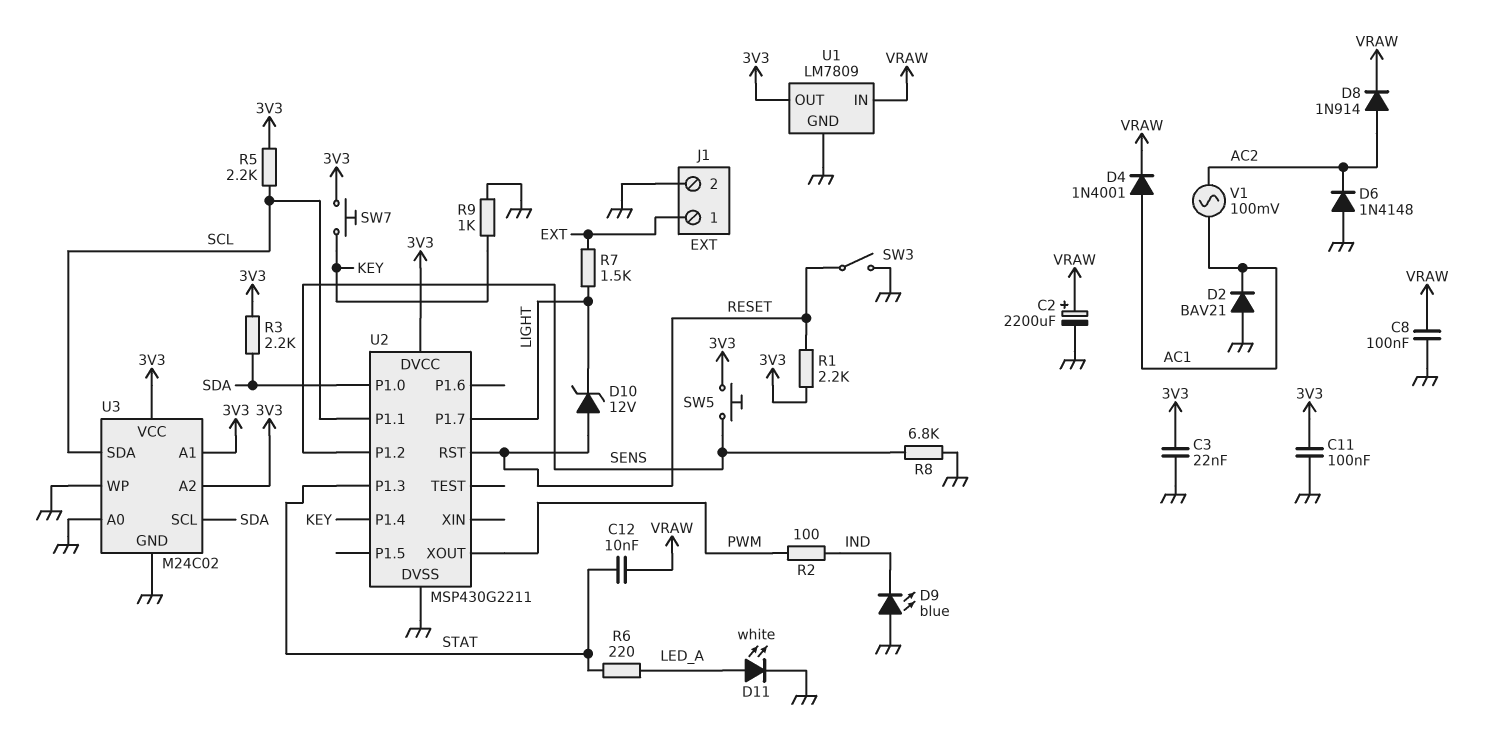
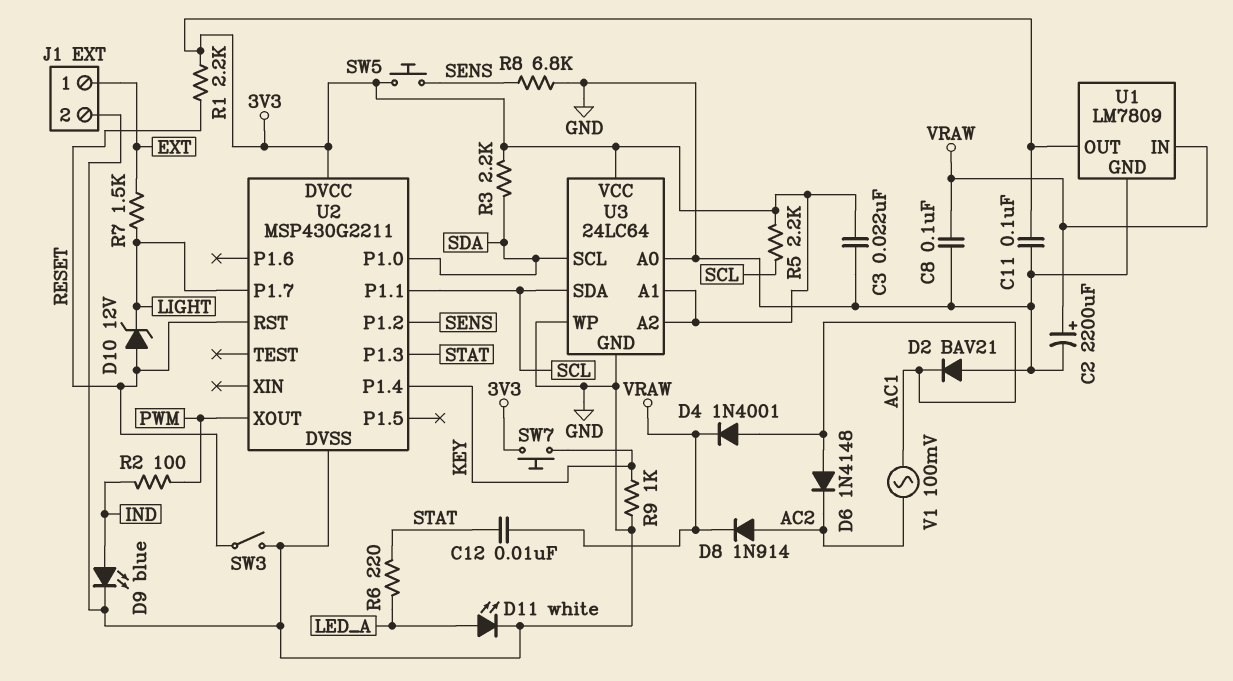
D6: diode 1N4148 (A GND, K AC2) -> diode 1N4148 (A AC1, K AC2)
D9: LED blue (A GND, K IND) -> LED blue (A IND, K GND)
U3: M24C02 -> 24LC64

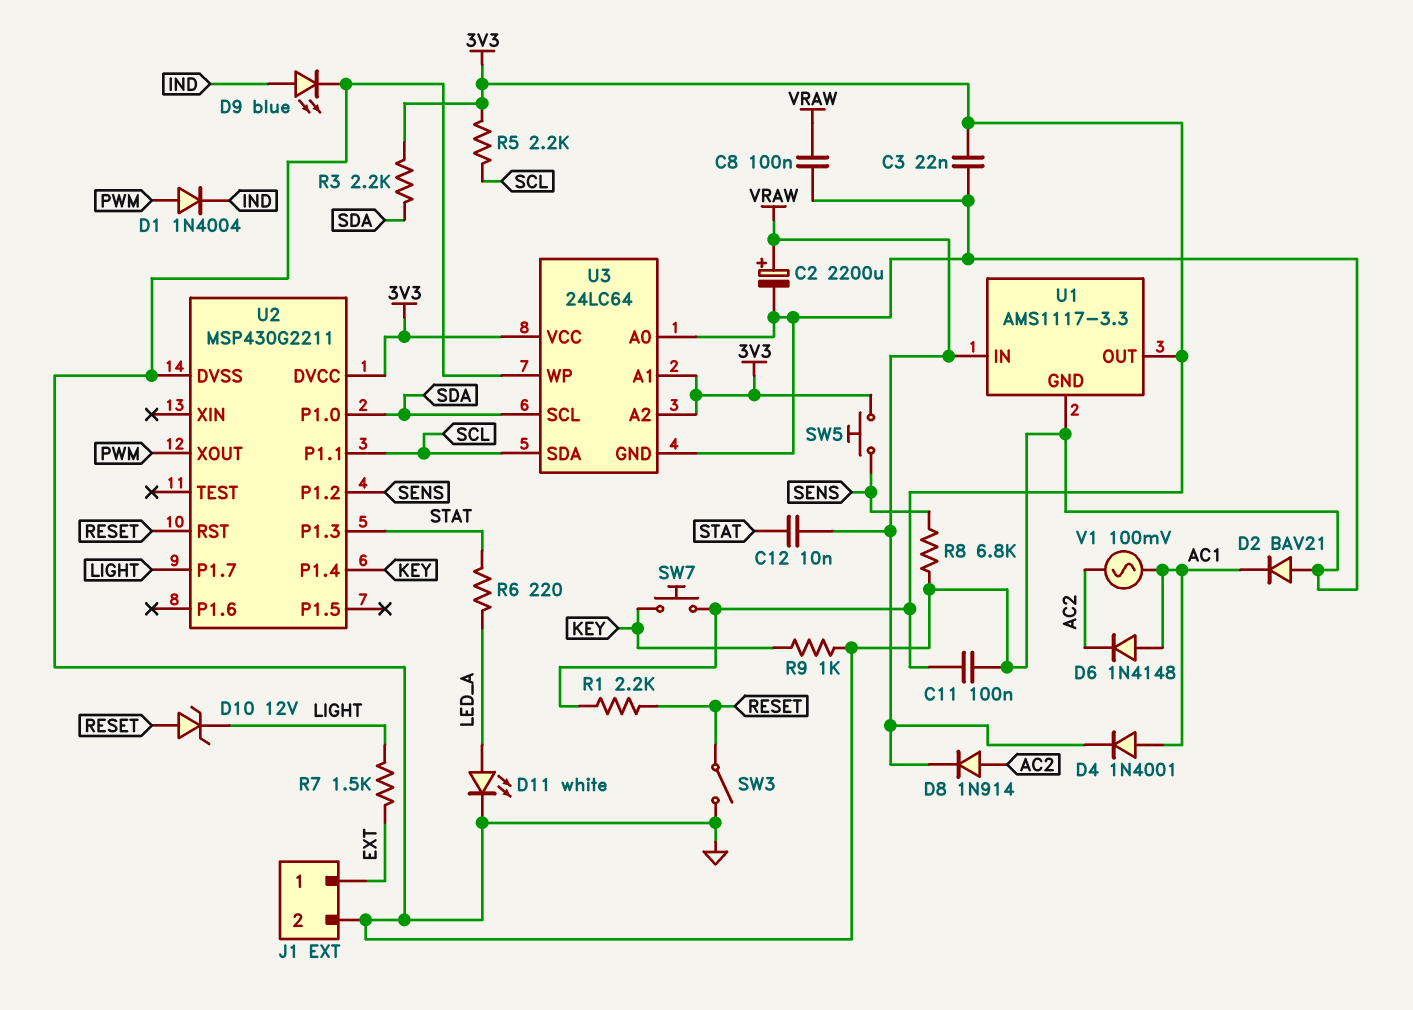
D1: none -> diode 1N4004 (A PWM, K IND)
R2: 100 (IND, PWM) -> none
U1: LM7809 -> AMS1117-3.3

